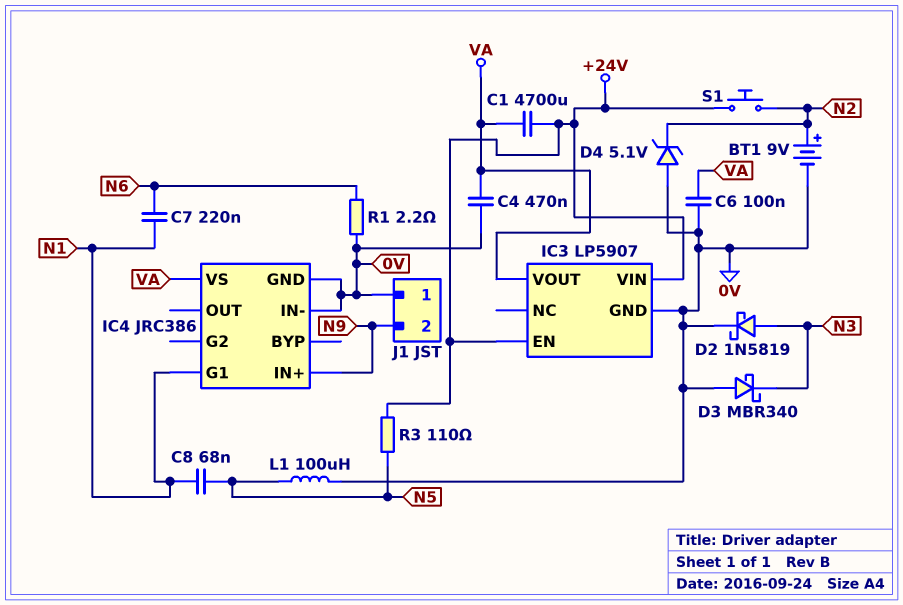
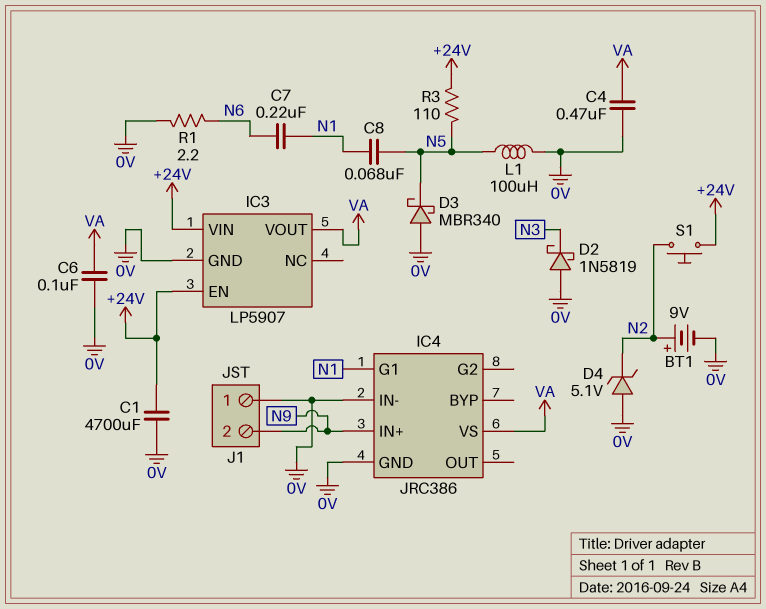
C1: 4700uF (+24V, VA) -> 4700uF (+24V, 0V)
D2: schottky 1N5819 (A N3, K 0V) -> schottky 1N5819 (A 0V, K N3)
D3: schottky MBR340 (A 0V, K N3) -> schottky MBR340 (A 0V, K N5)

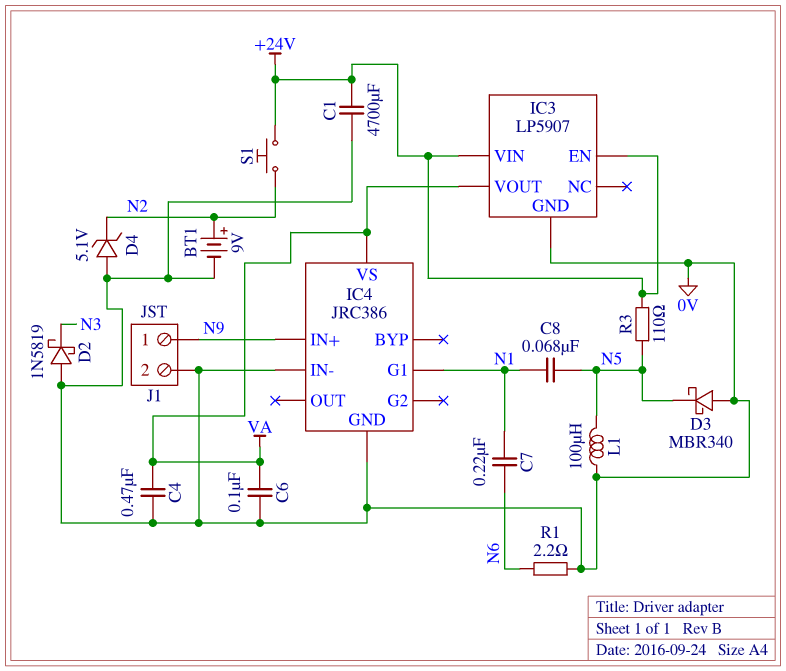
J1 pin 1: 0V -> N9
J1 pin 2: N9 -> 0V

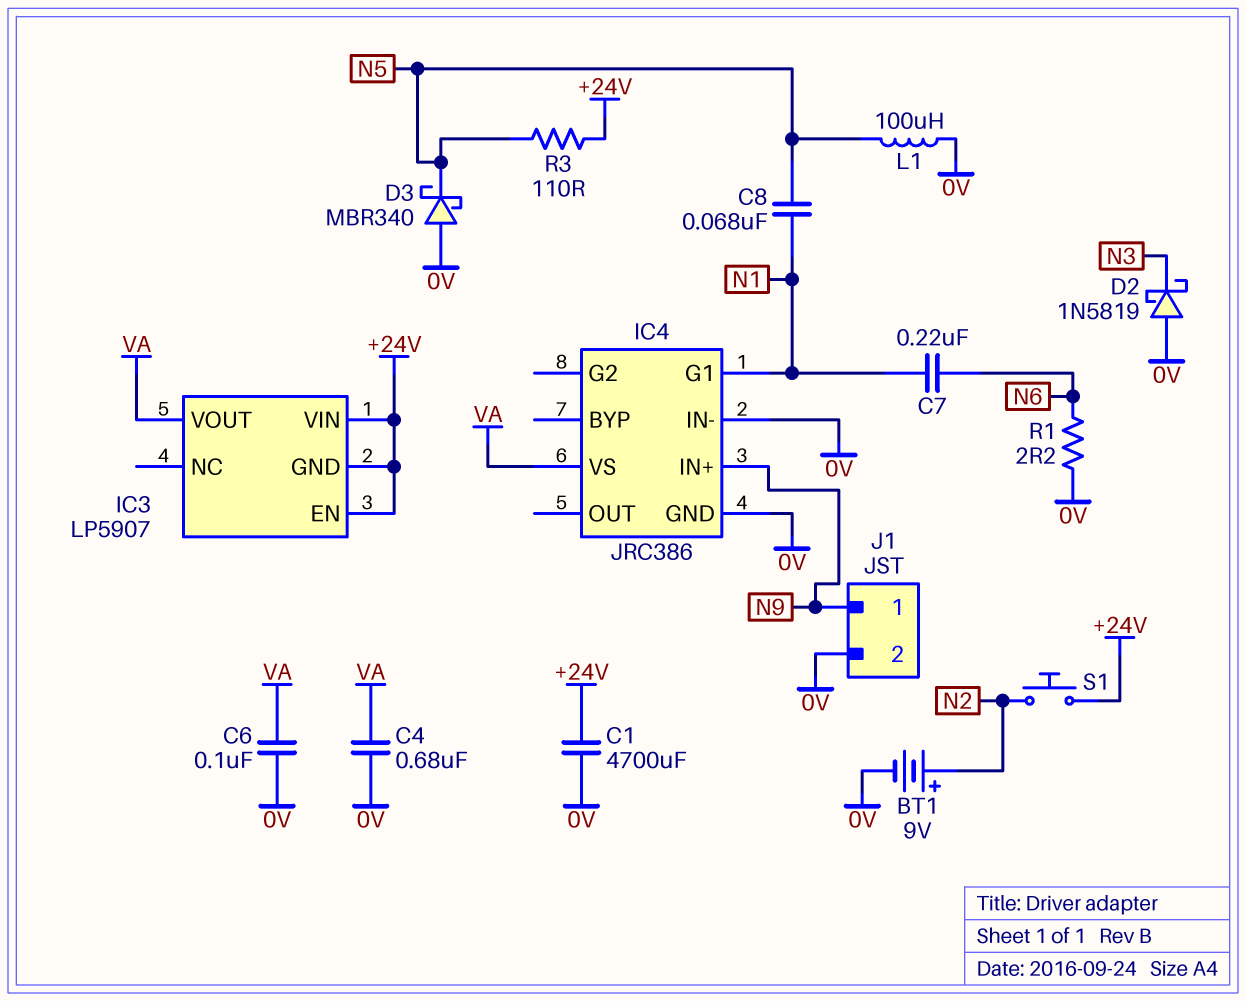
C4: 470nF (0V, VA) -> 680nF (0V, VA)
D4: zener 5.1V (A 0V, K N2) -> none
IC3 pin GND: 0V -> +24V

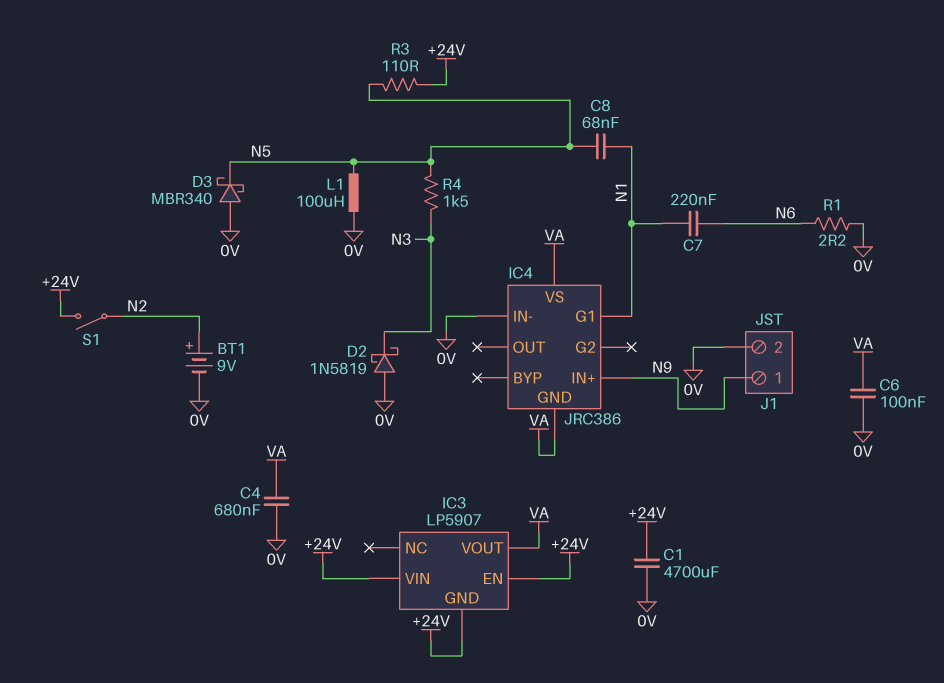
IC4 pin GND: 0V -> VA
R4: none -> 1.5k (N3, N5)
S1: button (+24V, N2) -> switch (+24V, N2)

